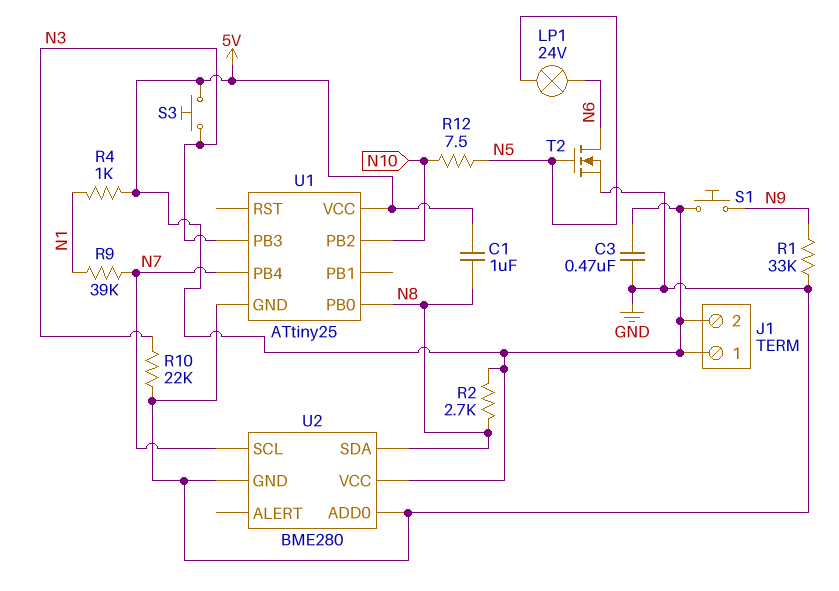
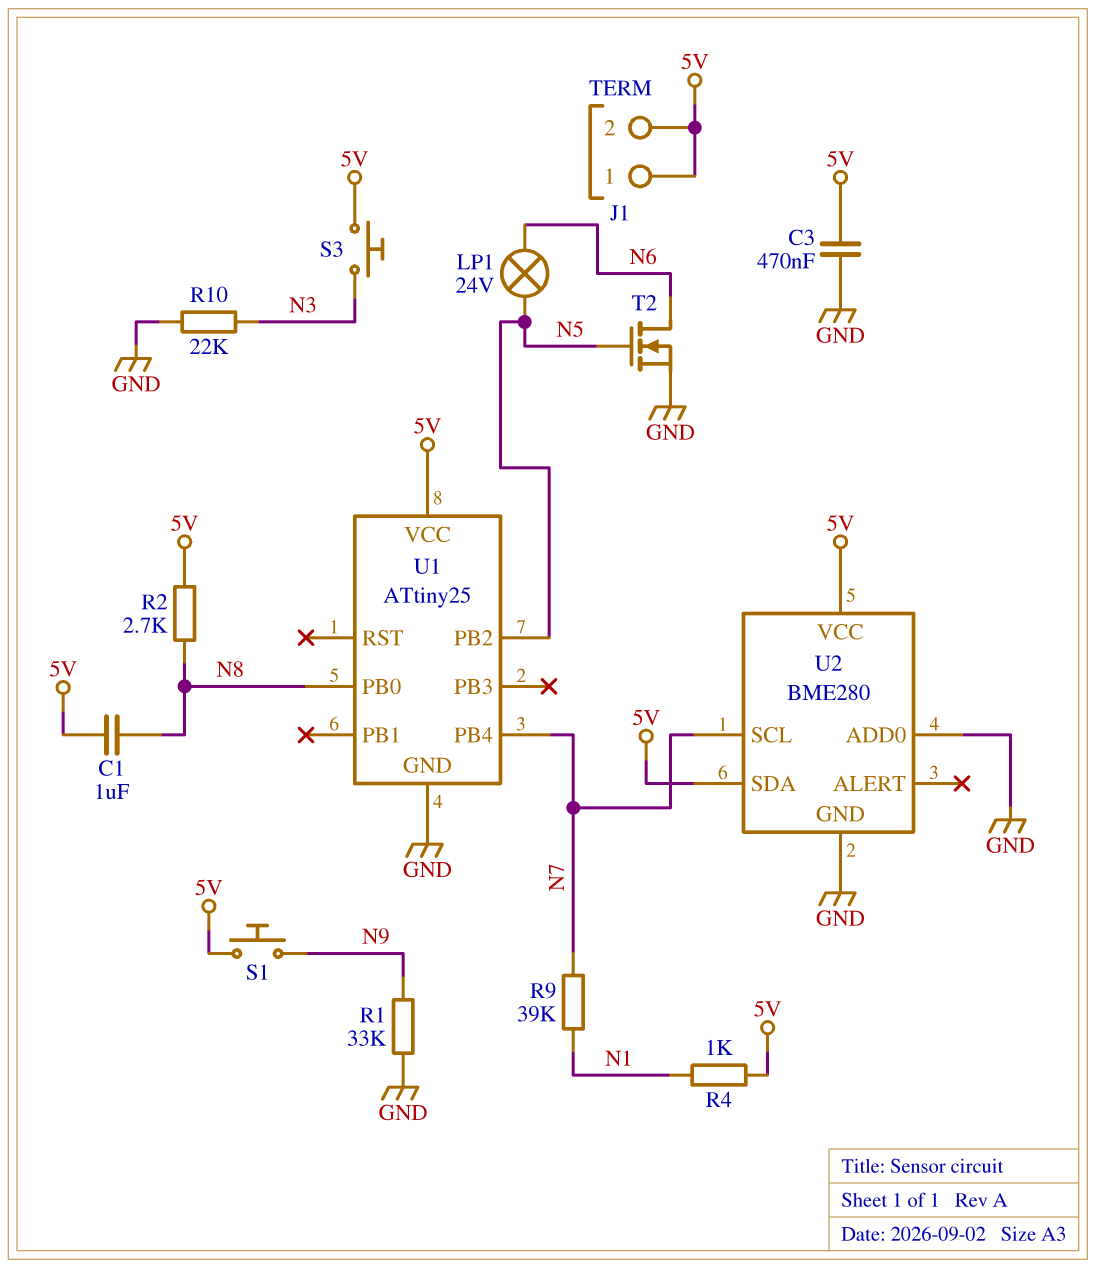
R12: 7.5 (N5, N10) -> none
U1 pin PB2: N10 -> N5
U1 pin PB3: N3 -> none
U2 pin SDA: N8 -> 5V

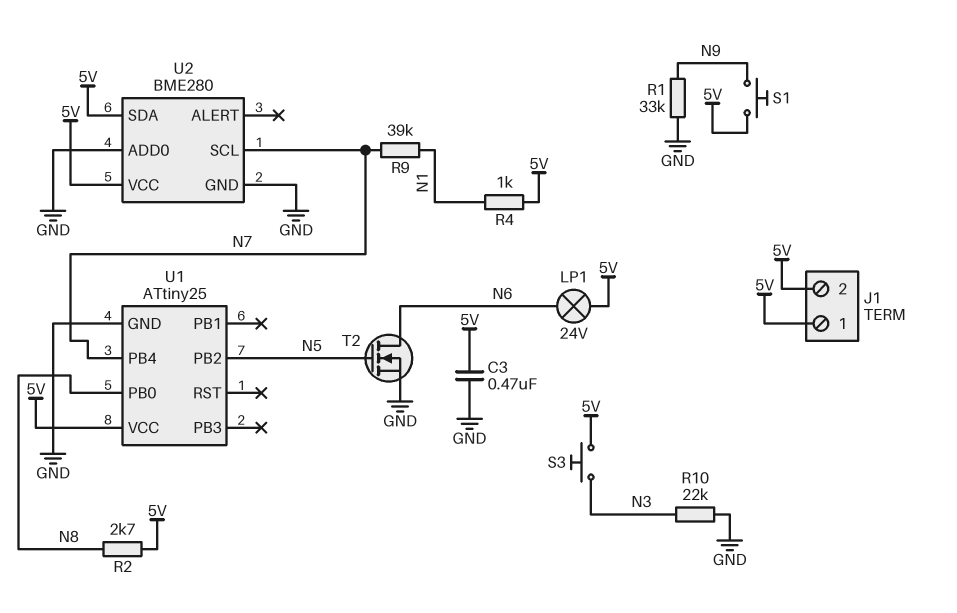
C1: 1uF (5V, N8) -> none
LP1: lamp 24V (N5, N6) -> lamp 24V (5V, N6)

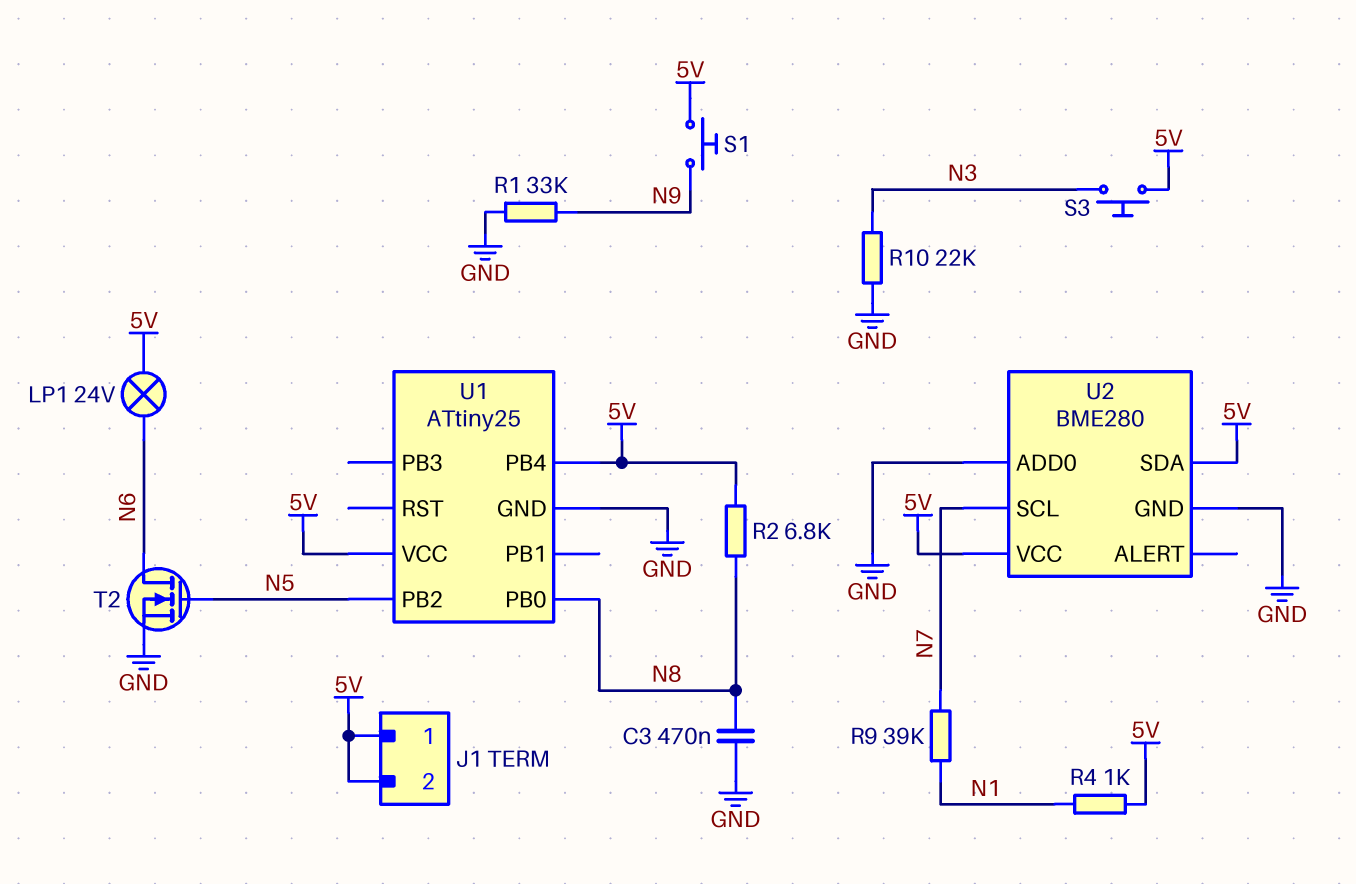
C3: 470nF (5V, GND) -> 470nF (GND, N8)
R2: 2.7k (5V, N8) -> 6.8k (5V, N8)
U1 pin PB4: N7 -> 5V

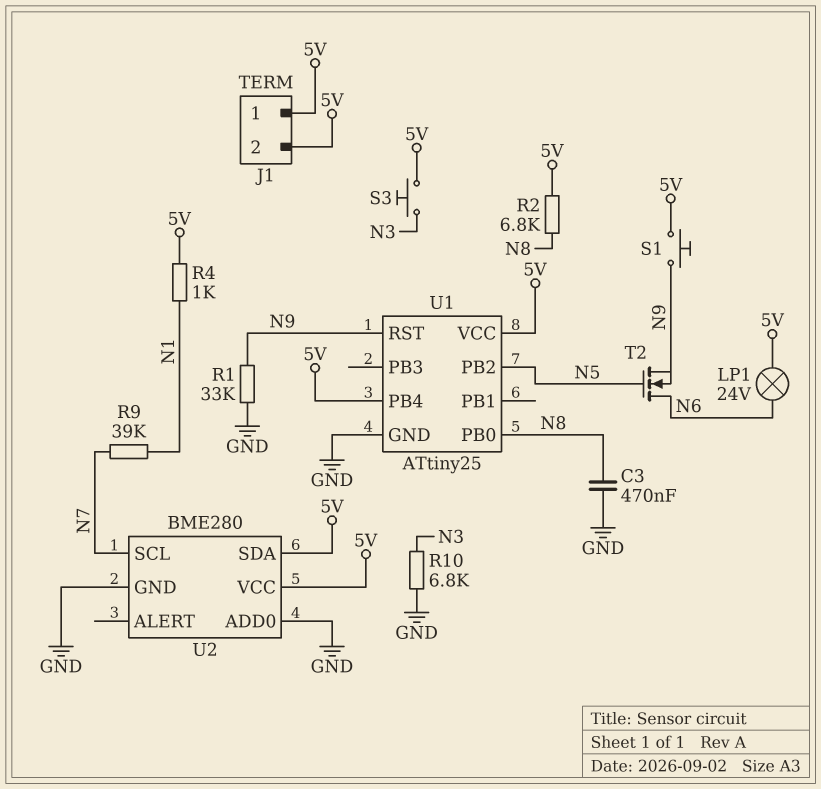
R10: 22k (GND, N3) -> 6.8k (GND, N3)
T2: NMOS (G N5, D N6, S GND) -> NMOS (G N5, D N6, S N9)
U1 pin RST: none -> N9

